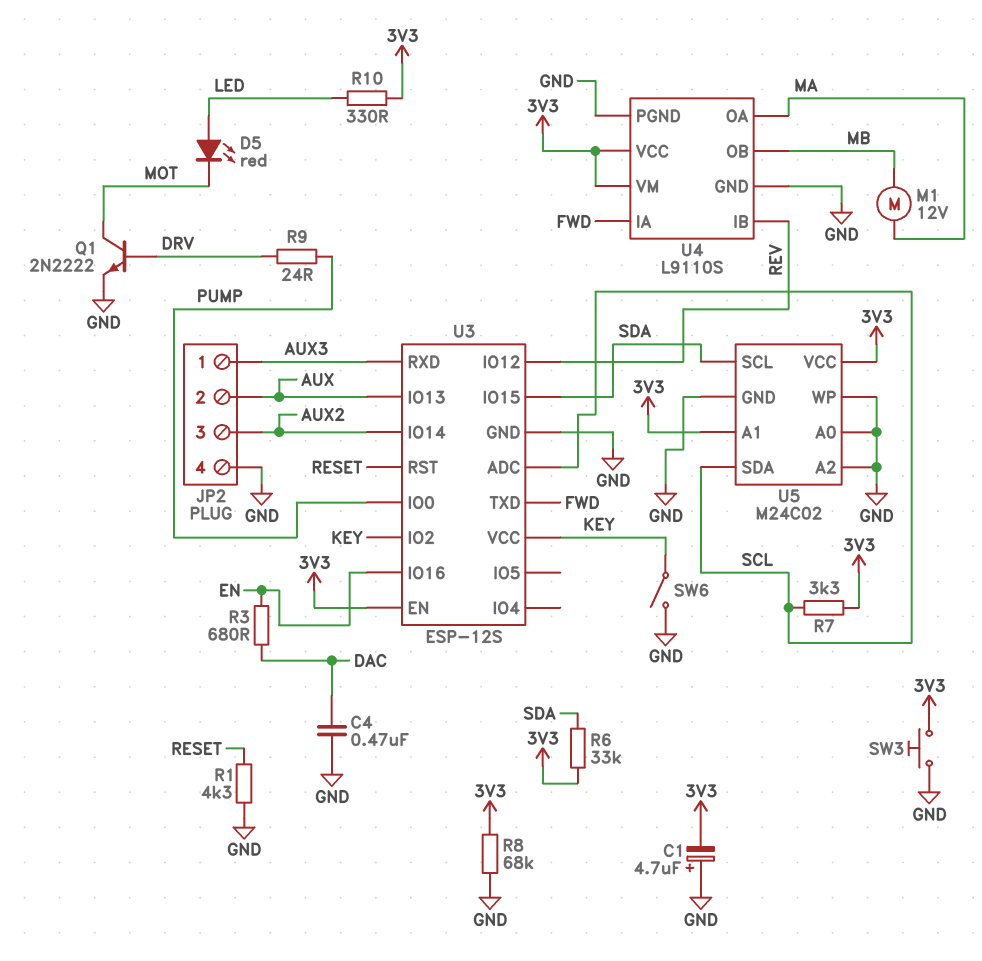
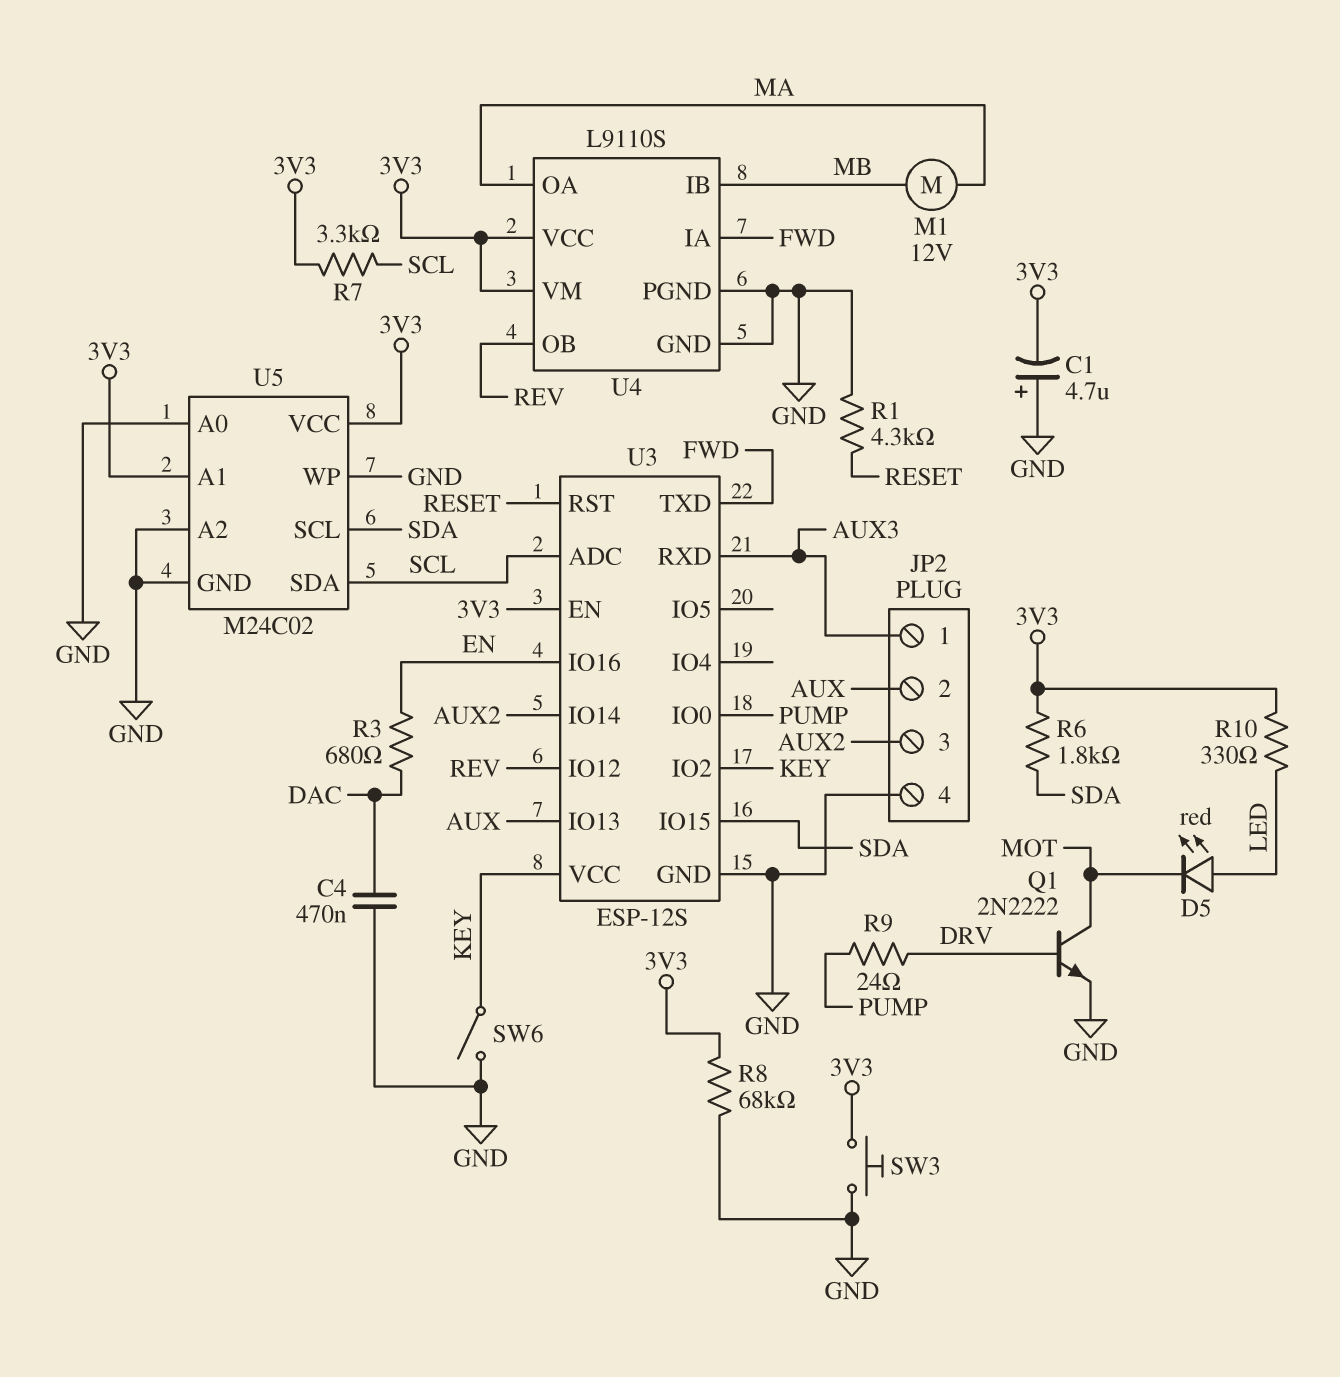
R6: 33k (3V3, SDA) -> 1.8k (3V3, SDA)
U4 pin IB: REV -> MB
U4 pin OB: MB -> REV

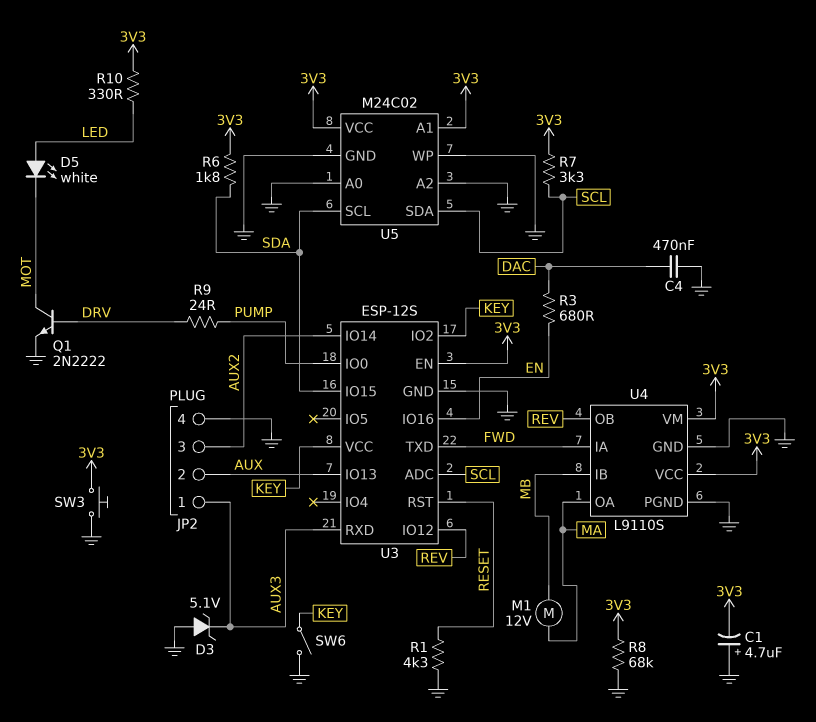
D3: none -> zener 5.1V (A GND, K AUX3)
D5: LED red (A LED, K MOT) -> LED white (A LED, K MOT)

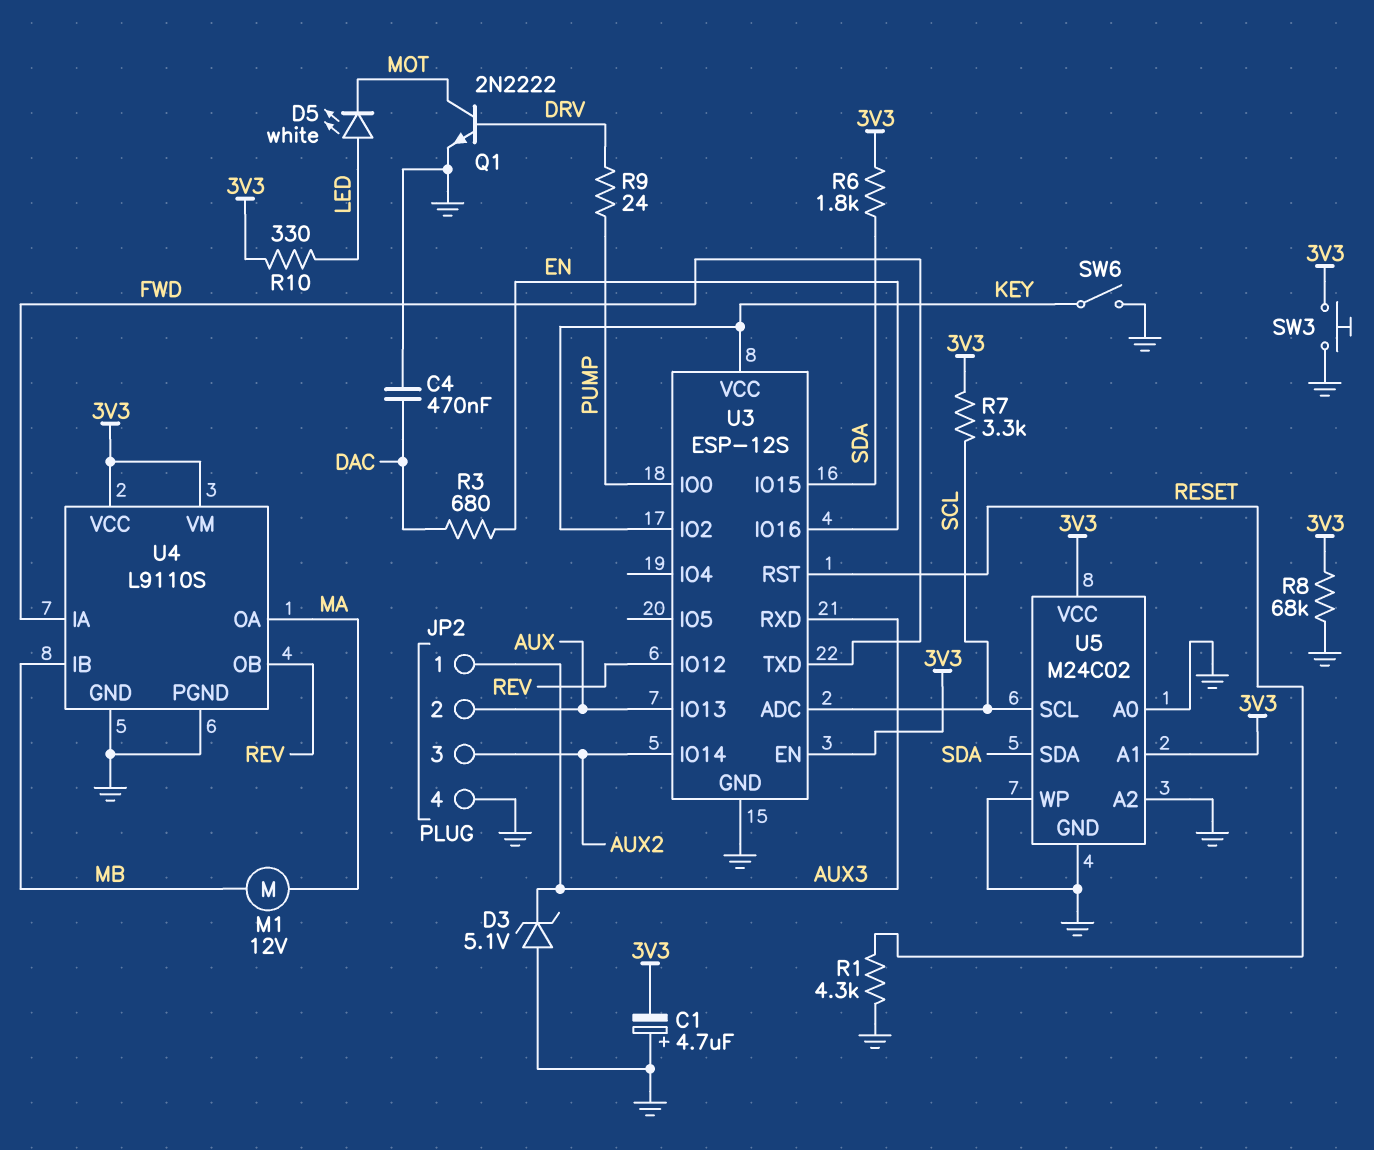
U5 pin SCL: SDA -> SCL
U5 pin SDA: SCL -> SDA

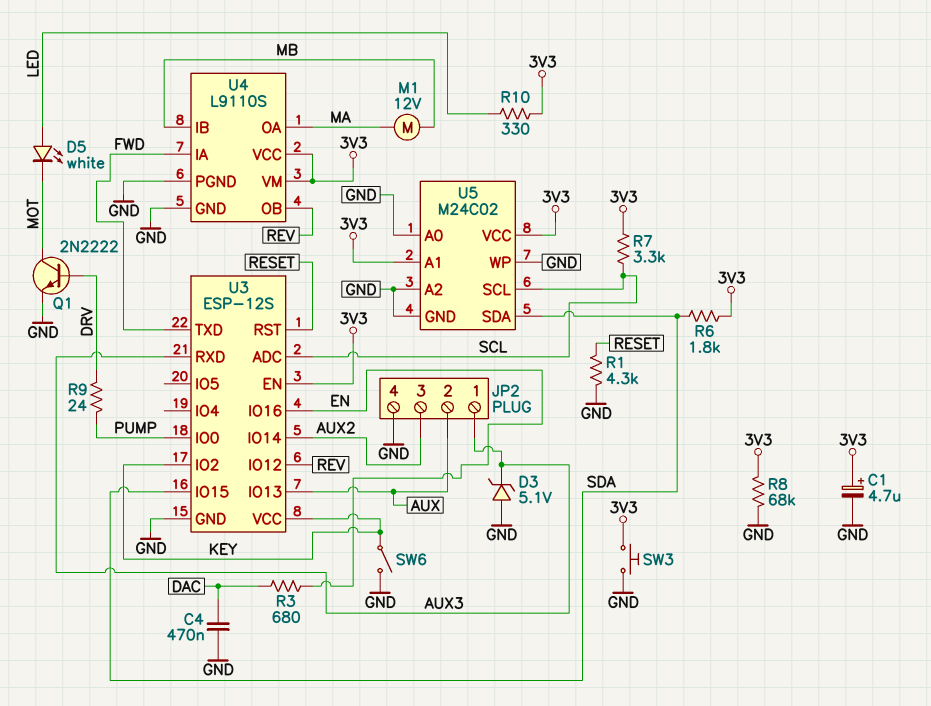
C1: 4.7uF (plus GND, minus 3V3) -> 4.7uF (plus 3V3, minus GND)

